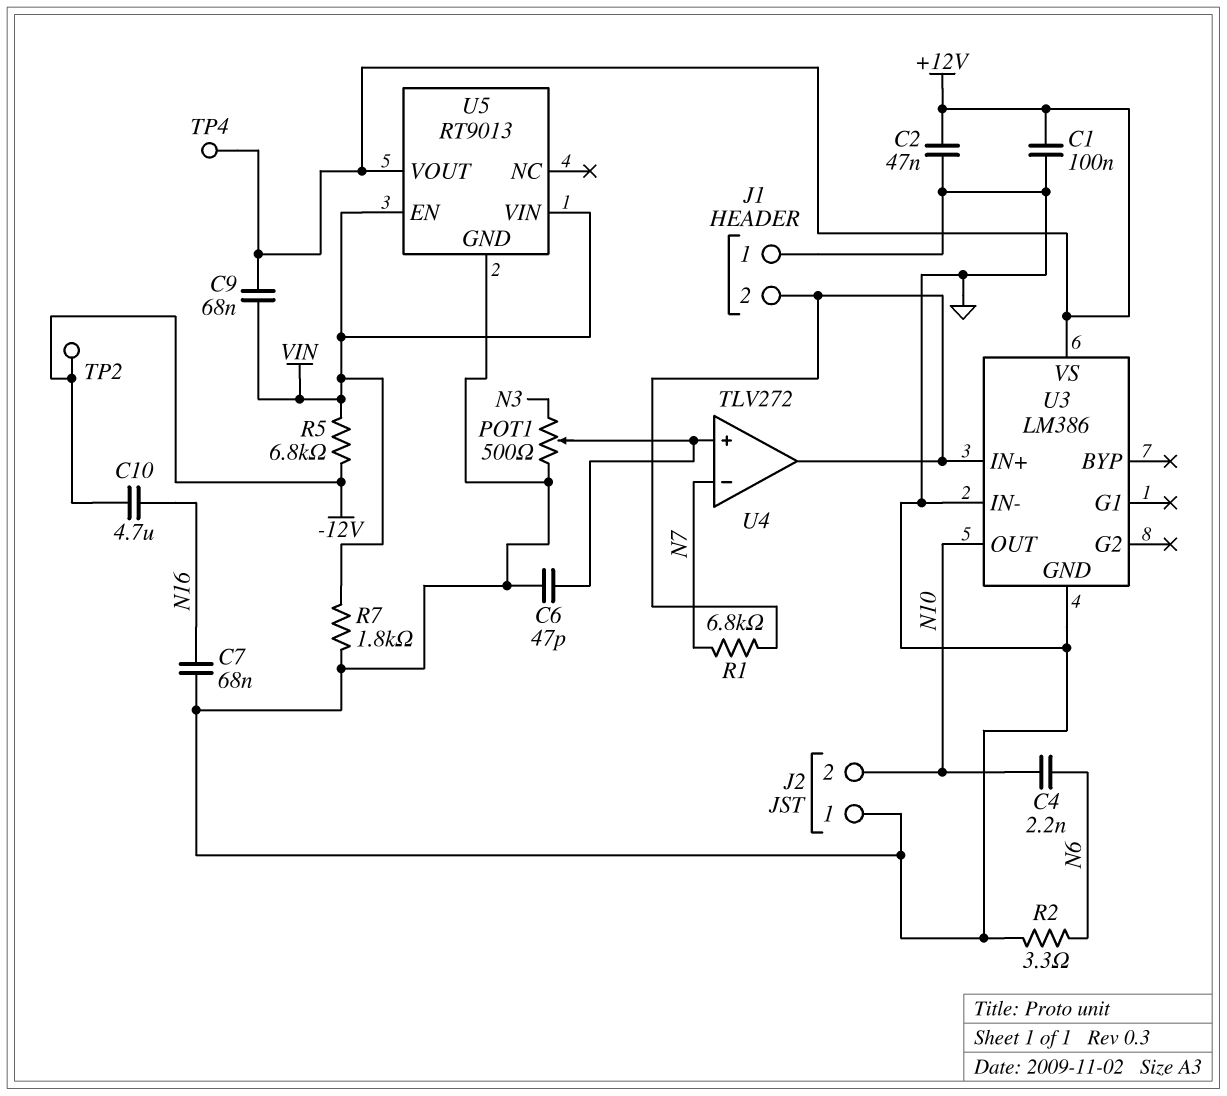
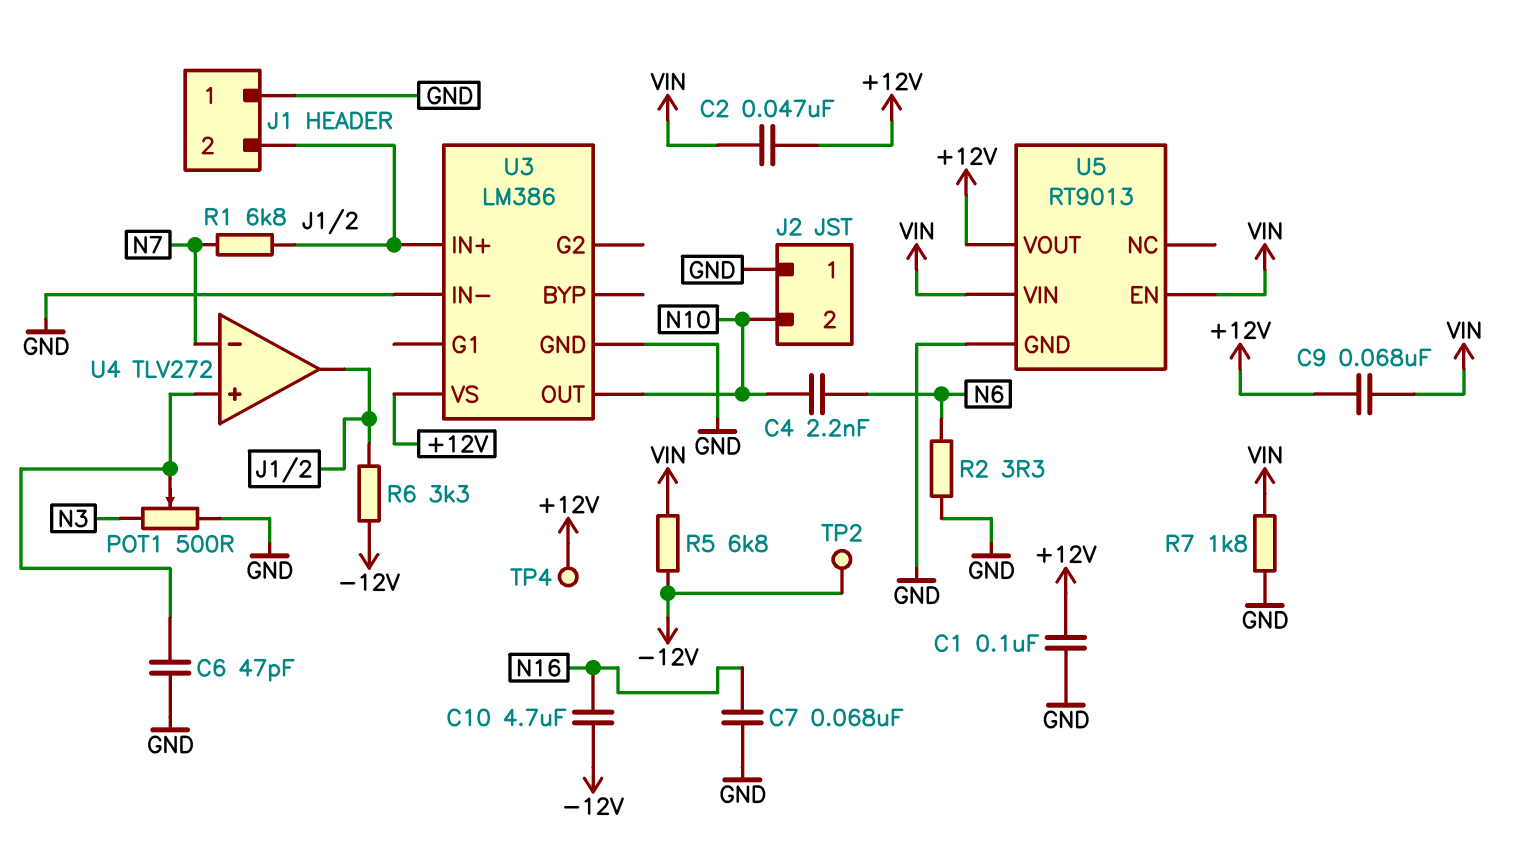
C2: 47nF (+12V, GND) -> 47nF (+12V, VIN)
R6: none -> 3.3k (-12V, J1/2)

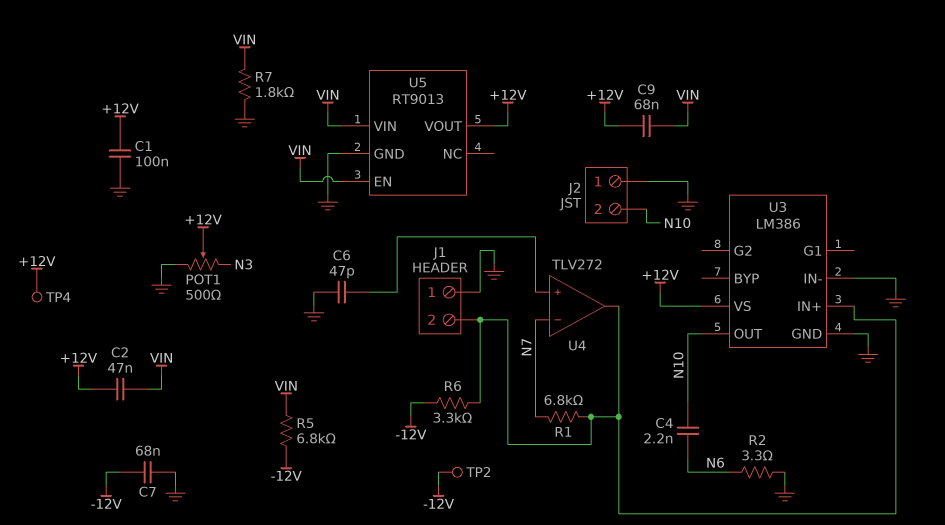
C7: 68nF (GND, N16) -> 68nF (-12V, GND)
C10: 4.7uF (-12V, N16) -> none
POT1: 500 (GND, N3, wiper U4/in+) -> 500 (GND, N3, wiper +12V)

